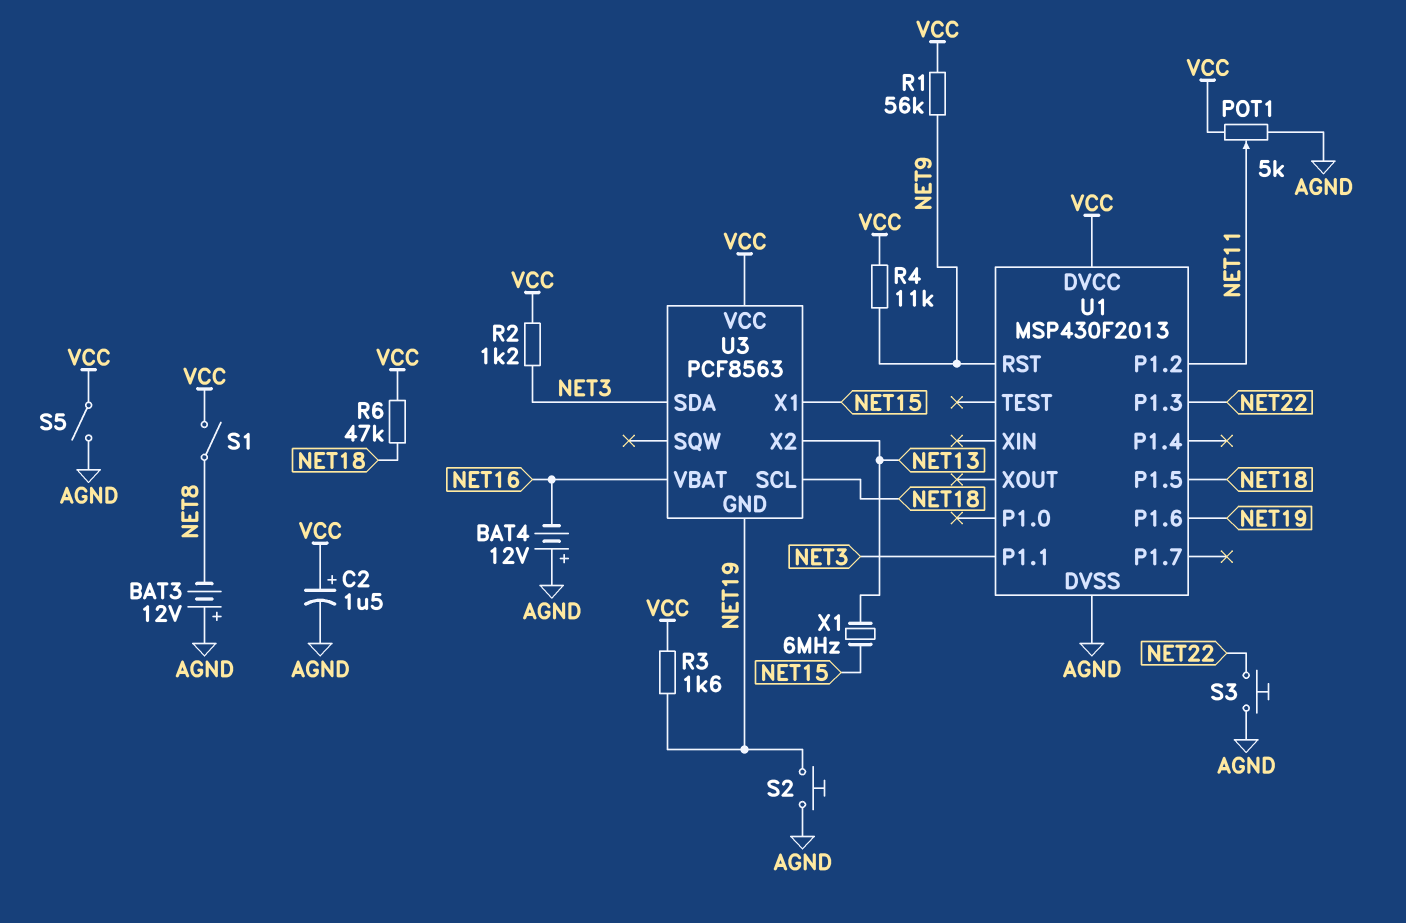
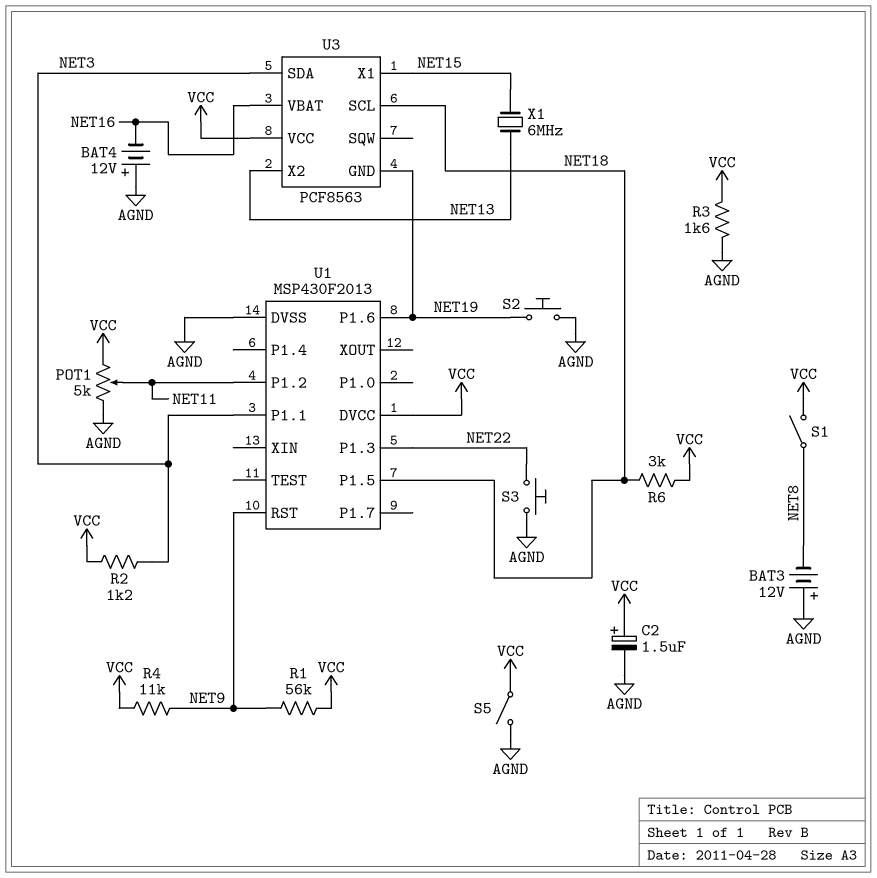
R3: 1.6k (NET19, VCC) -> 1.6k (AGND, VCC)
R6: 47k (NET18, VCC) -> 3k (NET18, VCC)

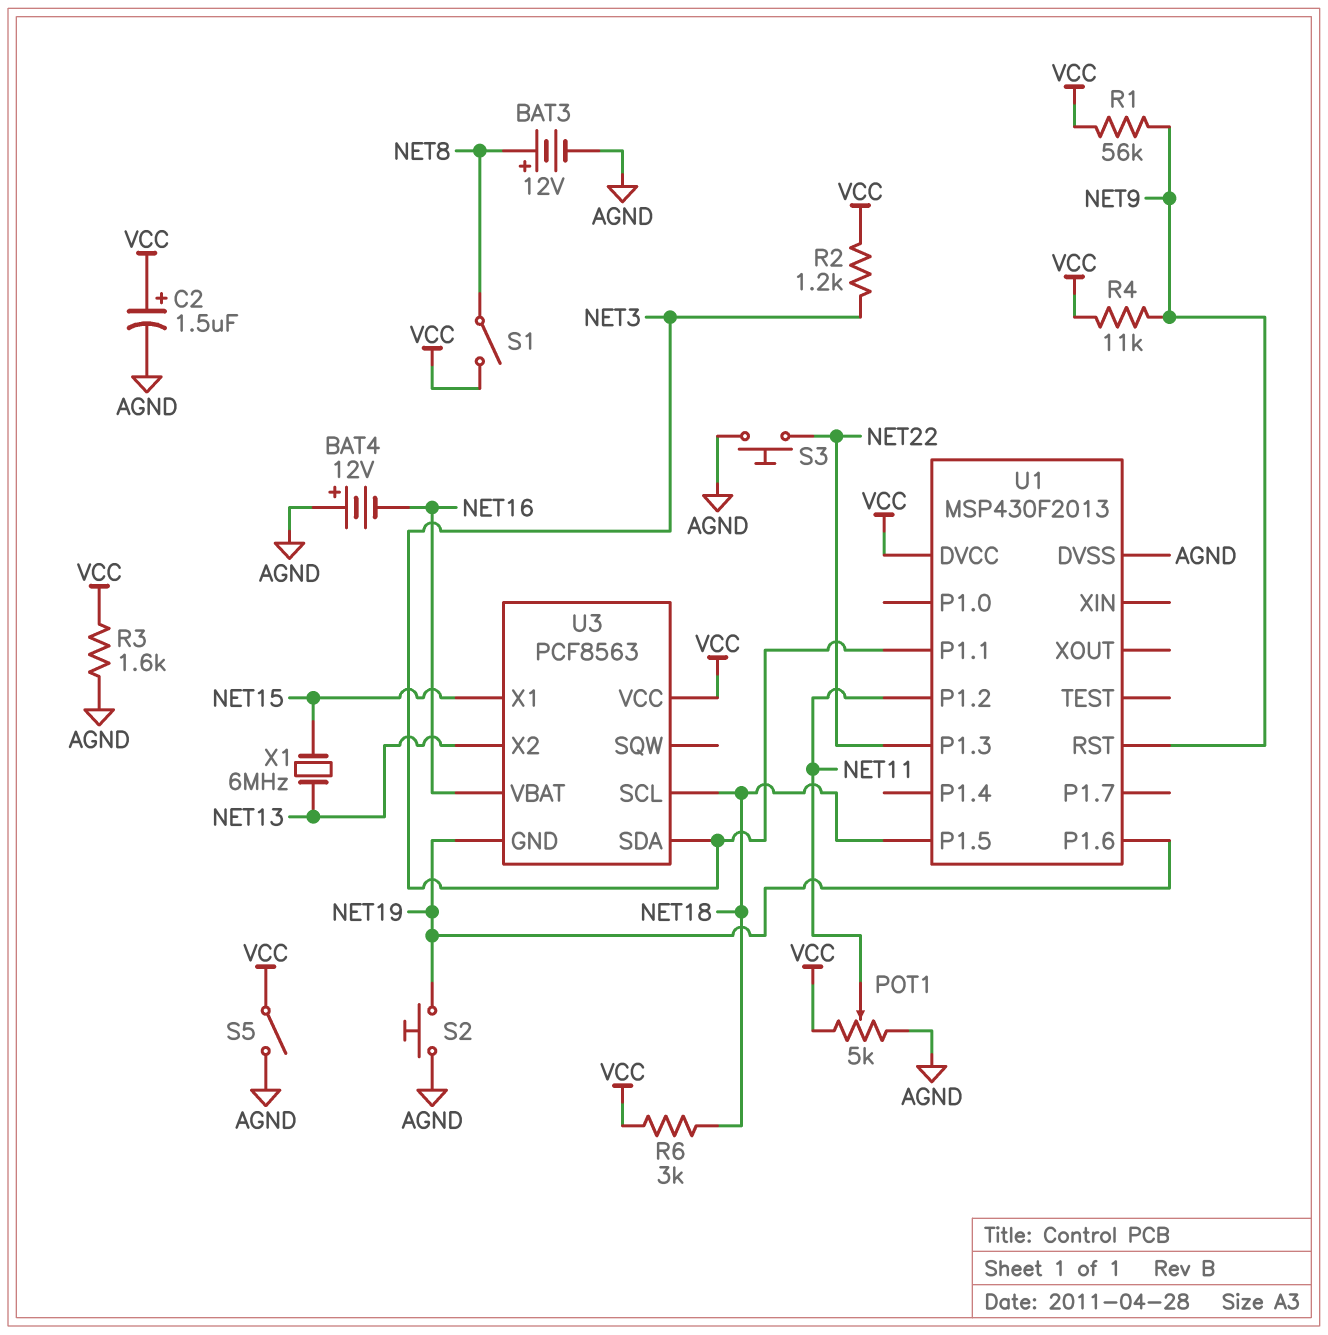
BAT3: 12V (plus AGND, minus NET8) -> 12V (plus NET8, minus AGND)

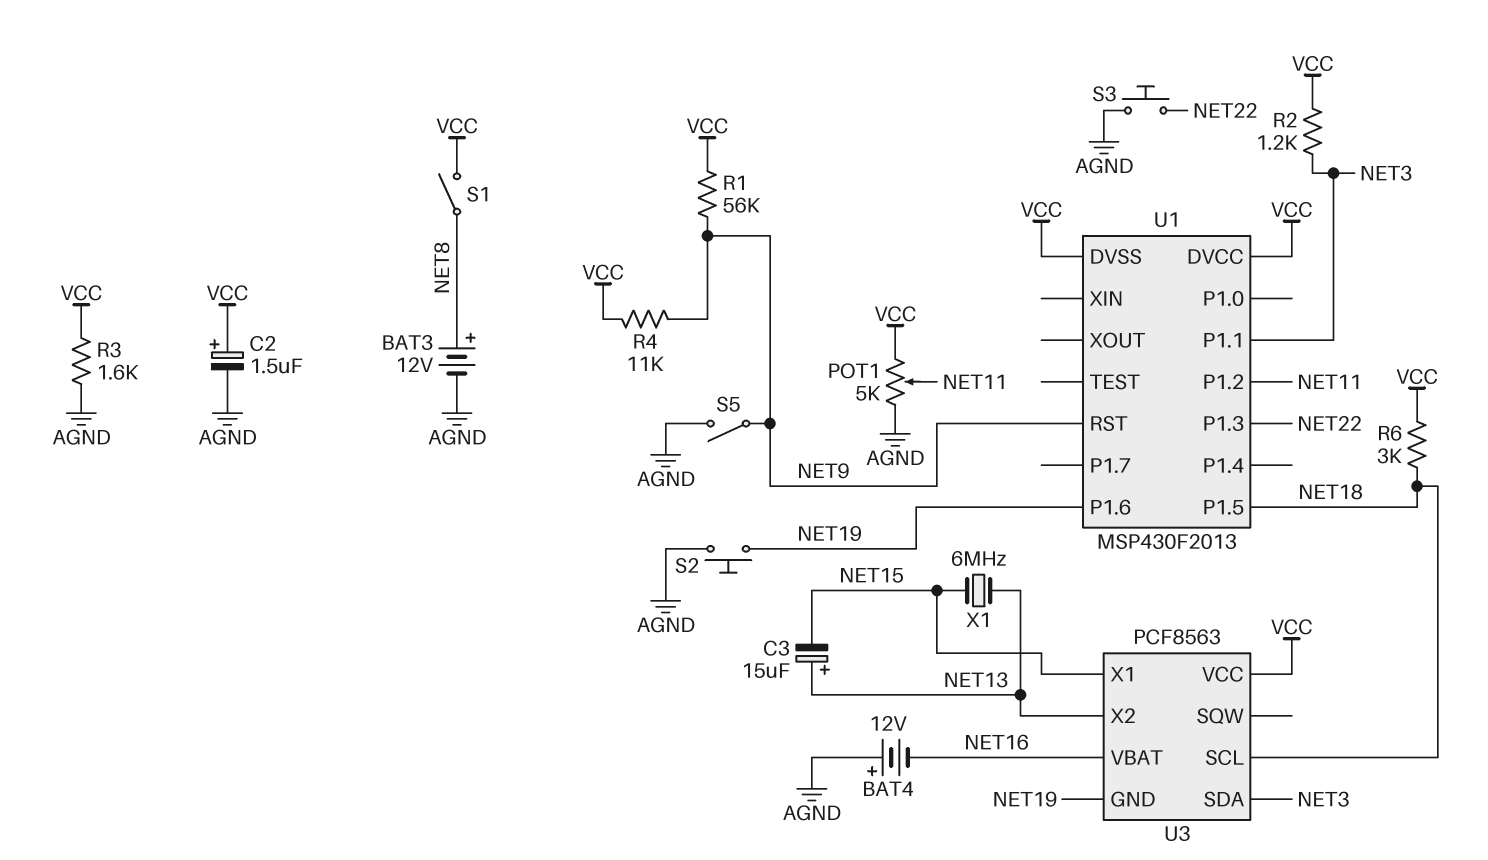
C3: none -> 15uF (plus NET13, minus NET15)
S5: switch (AGND, VCC) -> switch (AGND, NET9)
U1 pin DVSS: AGND -> VCC

